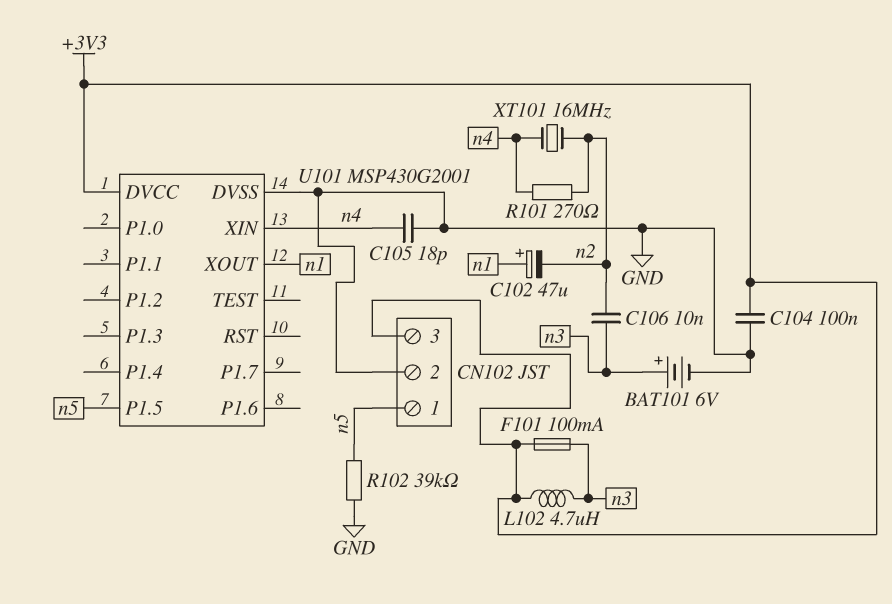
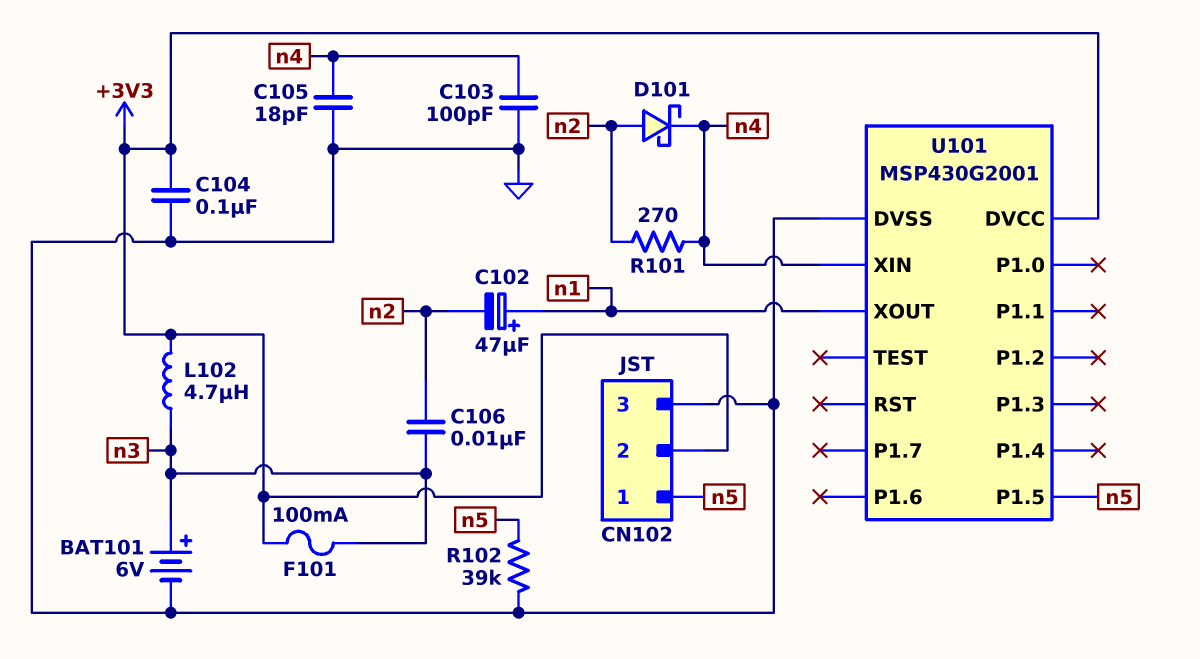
C103: none -> 100pF (GND, n4)
CN102 pin 2: GND -> +3V3
CN102 pin 3: +3V3 -> GND
D101: none -> schottky (A n2, K n4)
XT101: 16MHz (n2, n4) -> none

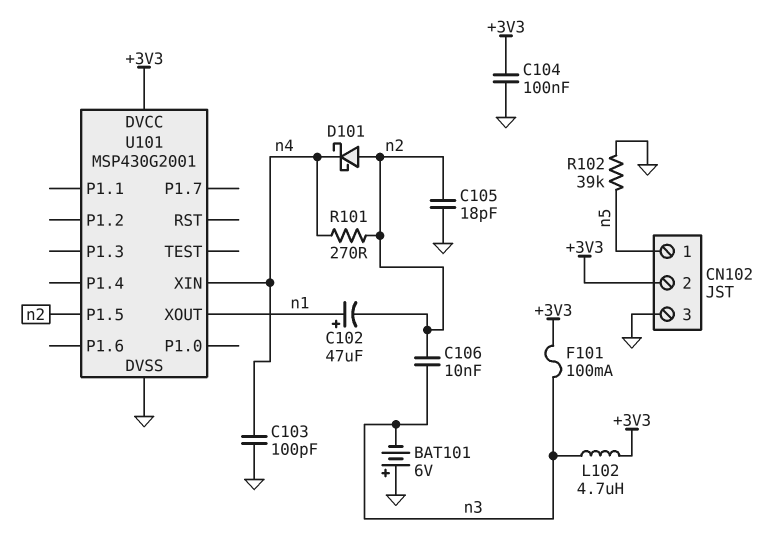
BAT101: 6V (plus n3, minus GND) -> 6V (plus GND, minus n3)
C105: 18pF (GND, n4) -> 18pF (GND, n2)
U101 pin P1.5: n5 -> n2

